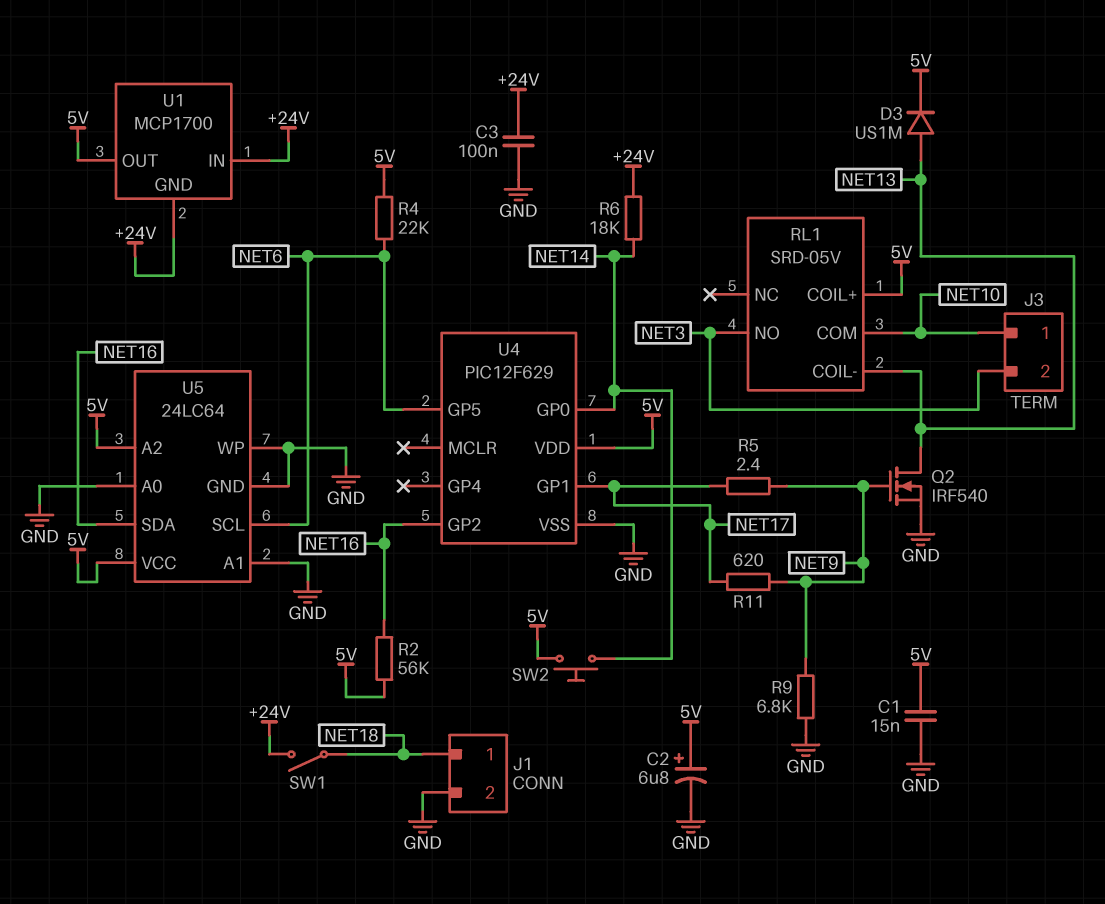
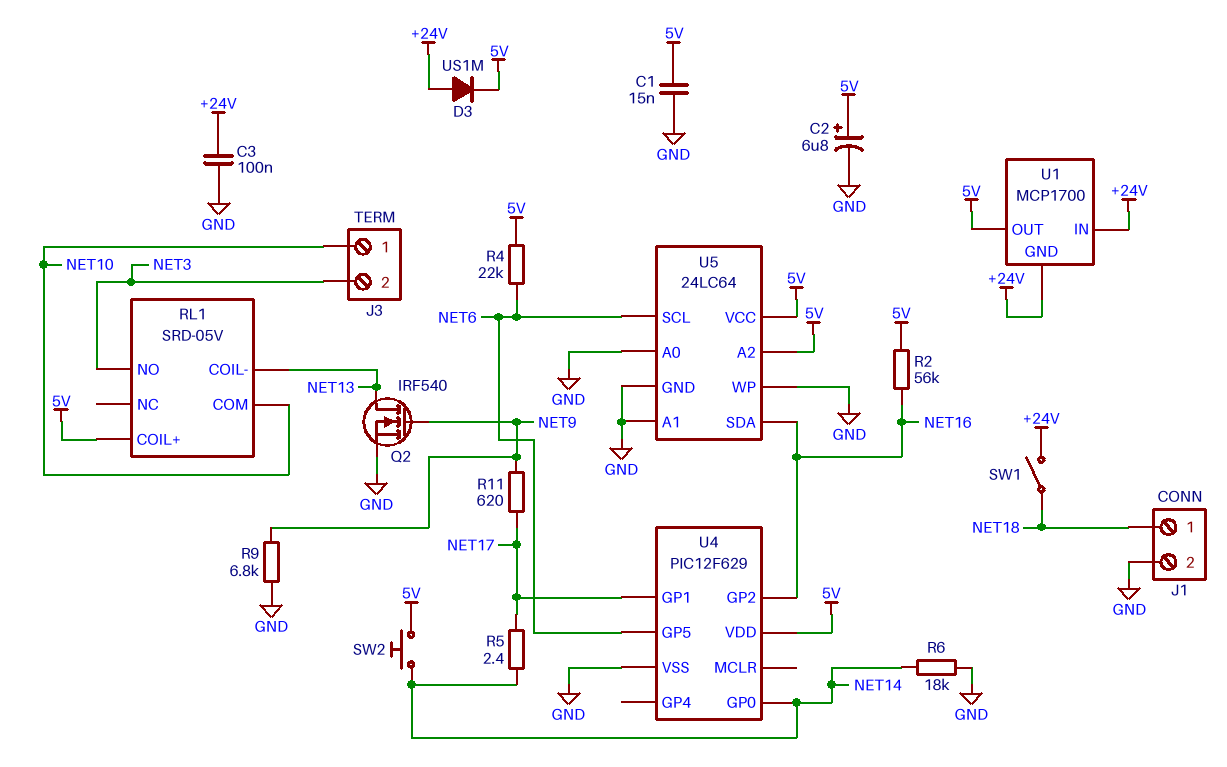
D3: diode US1M (A NET13, K 5V) -> diode US1M (A +24V, K 5V)
R5: 2.4 (NET9, NET17) -> 2.4 (NET14, NET17)
R6: 18k (+24V, NET14) -> 18k (GND, NET14)

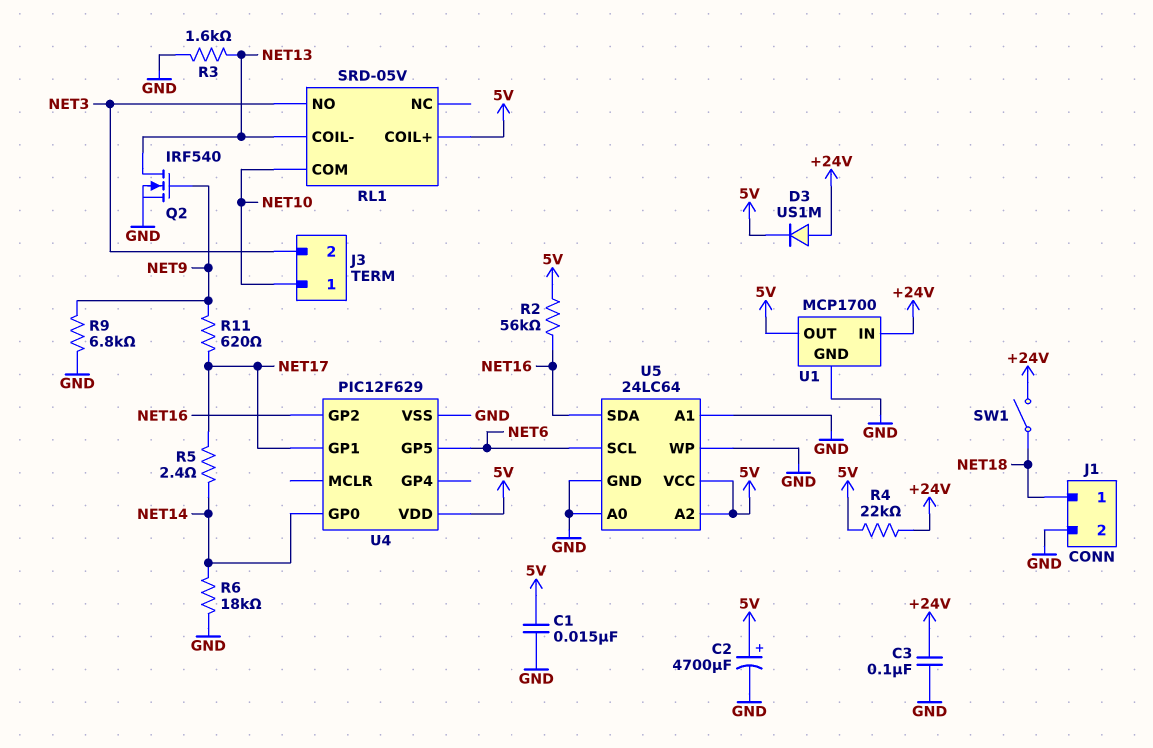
C2: 6.8uF (plus 5V, minus GND) -> 4700uF (plus 5V, minus GND)
R3: none -> 1.6k (GND, NET13)
R4: 22k (5V, NET6) -> 22k (+24V, 5V)
SW2: button (5V, NET14) -> none
U1 pin GND: +24V -> GND

